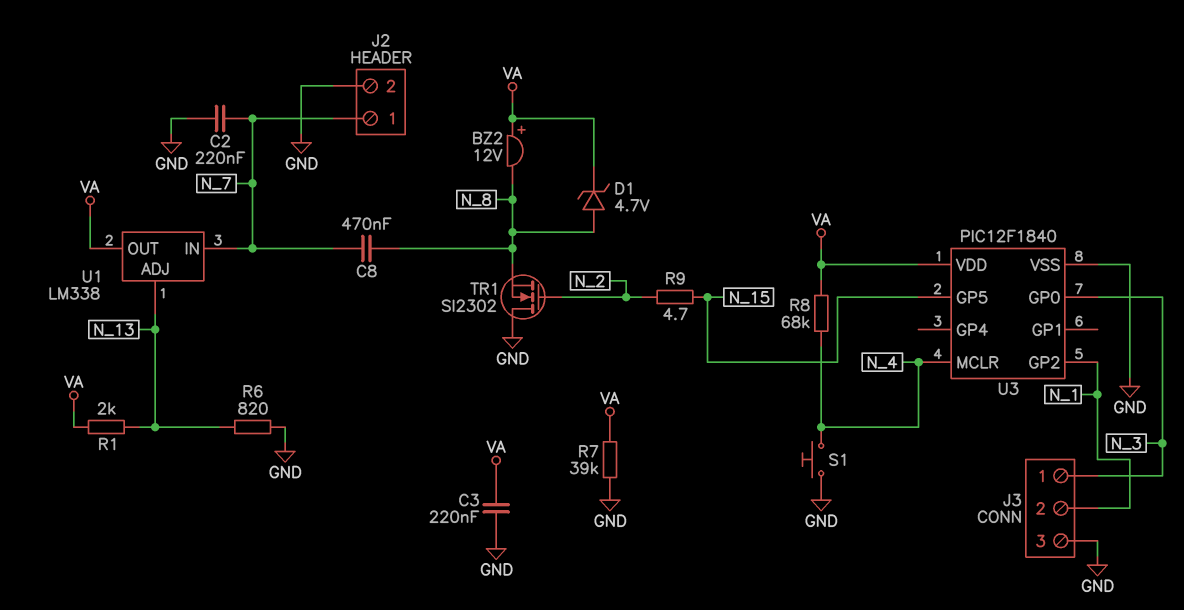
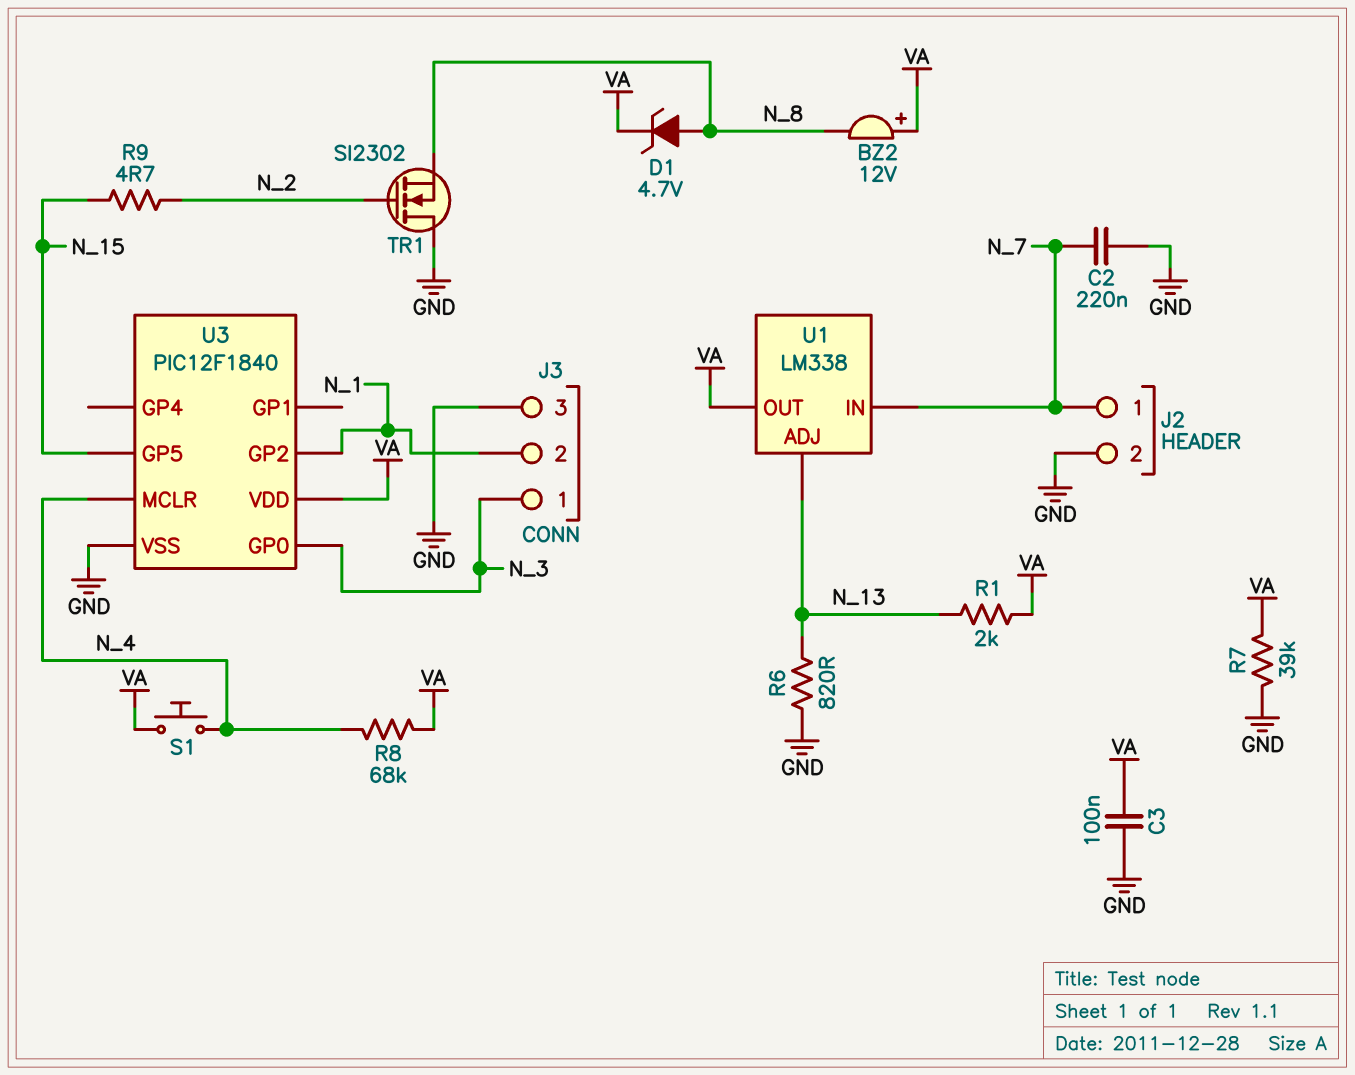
C3: 220nF (GND, VA) -> 100nF (GND, VA)
C8: 470nF (N_7, N_8) -> none
S1: button (GND, N_4) -> button (N_4, VA)

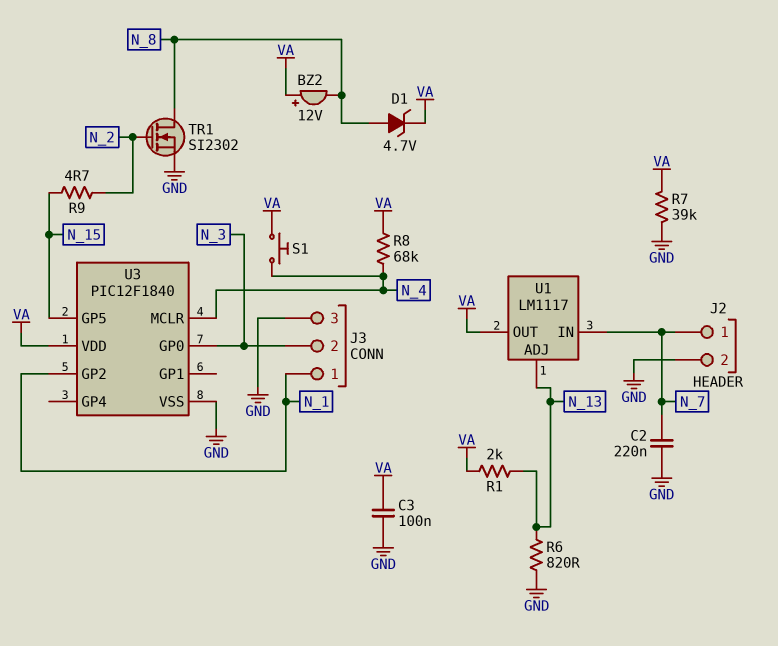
J3 pin 1: N_3 -> N_1
J3 pin 2: N_1 -> N_3
TR1: NMOS SI2302 (G N_2, D GND, S N_8) -> NMOS SI2302 (G N_2, D N_8, S GND)
U1: LM338 -> LM1117

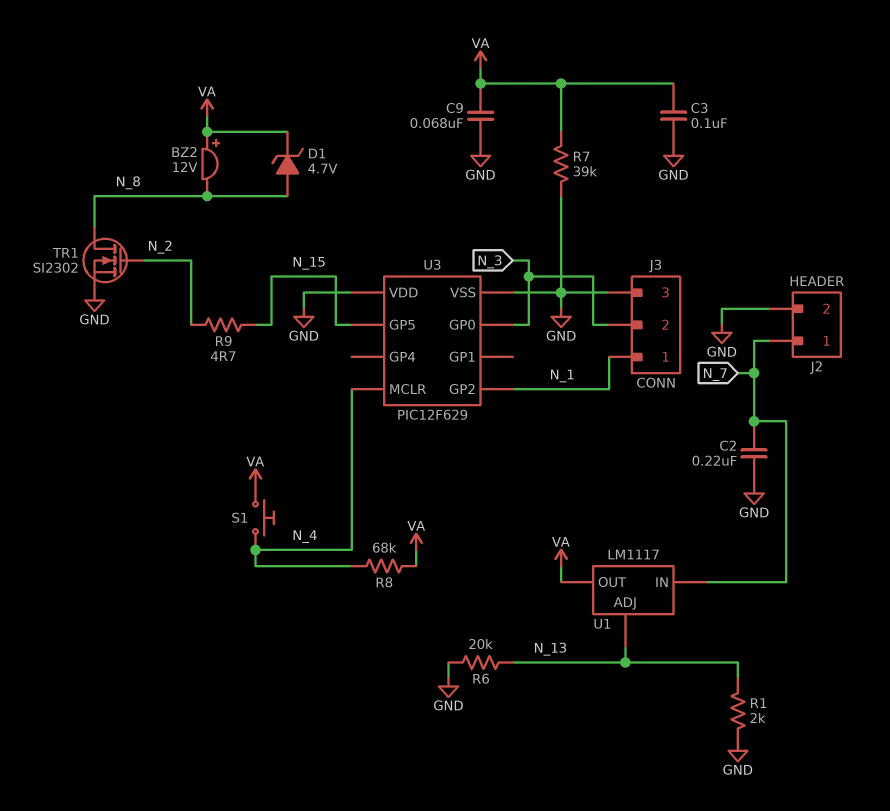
C9: none -> 68nF (GND, VA)
R1: 2k (N_13, VA) -> 2k (GND, N_13)
R6: 820 (GND, N_13) -> 20k (GND, N_13)
U3: PIC12F1840 -> PIC12F629
U3 pin VDD: VA -> GND

